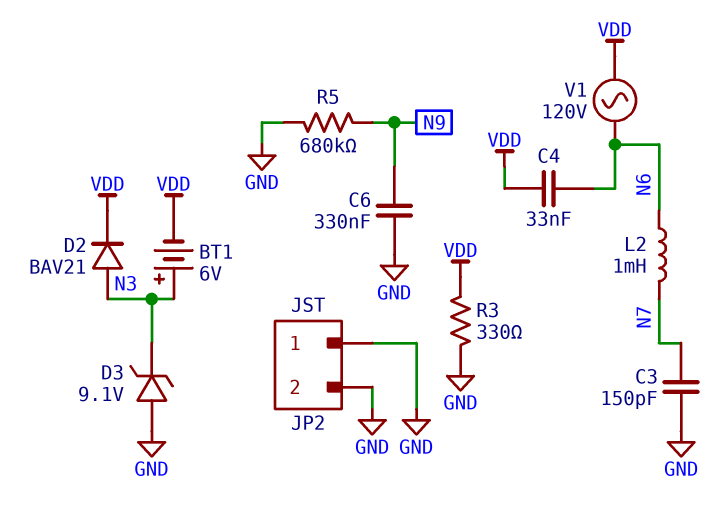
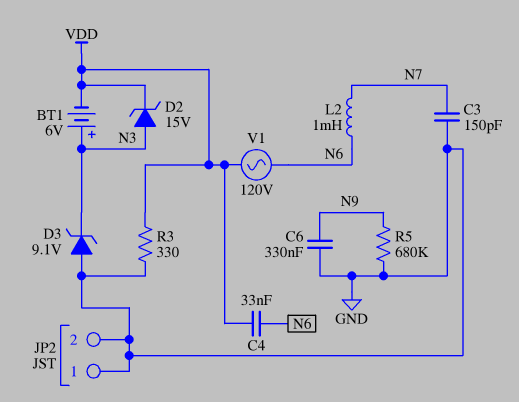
D2: diode BAV21 (A N3, K VDD) -> zener 15V (A N3, K VDD)

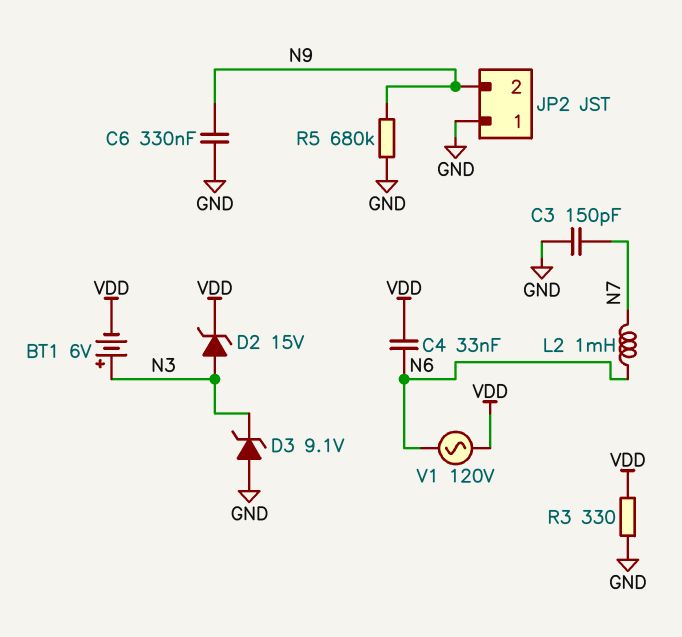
JP2 pin 2: GND -> N9

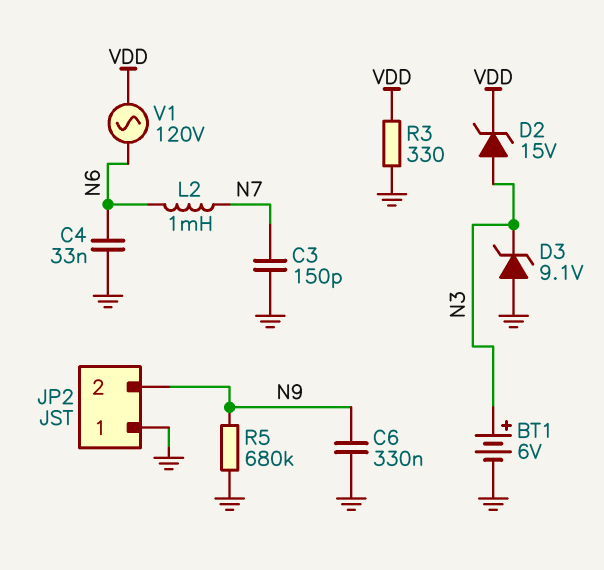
BT1: 6V (plus N3, minus VDD) -> 6V (plus N3, minus GND)
C4: 33nF (N6, VDD) -> 33nF (GND, N6)

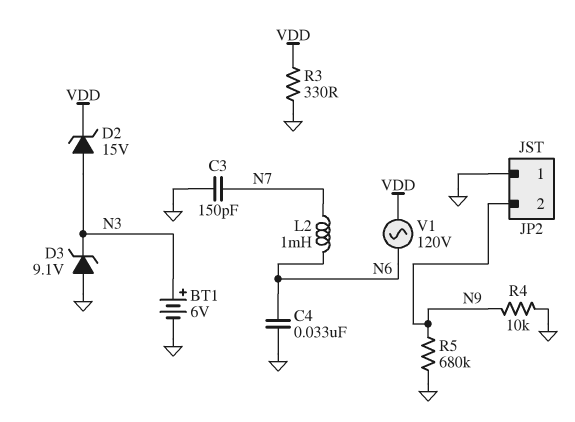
C6: 330nF (GND, N9) -> none
R4: none -> 10k (GND, N9)

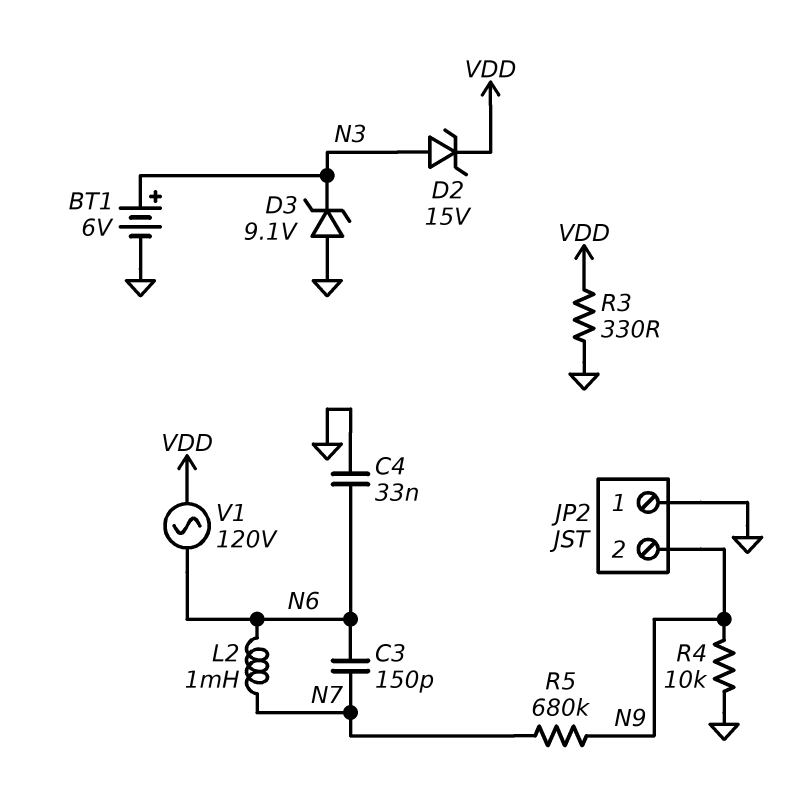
C3: 150pF (GND, N7) -> 150pF (N6, N7)
R5: 680k (GND, N9) -> 680k (N7, N9)

